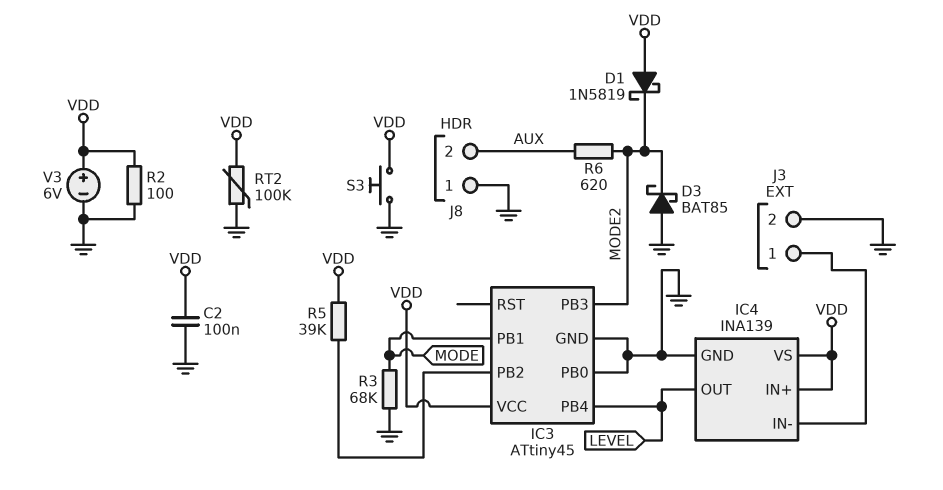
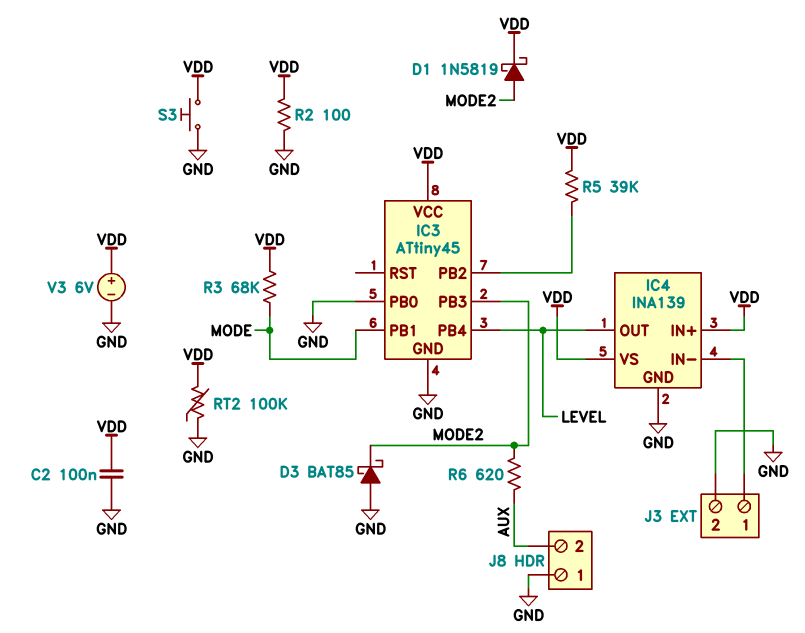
D1: schottky 1N5819 (A VDD, K MODE2) -> schottky 1N5819 (A MODE2, K VDD)
R3: 68k (GND, MODE) -> 68k (MODE, VDD)

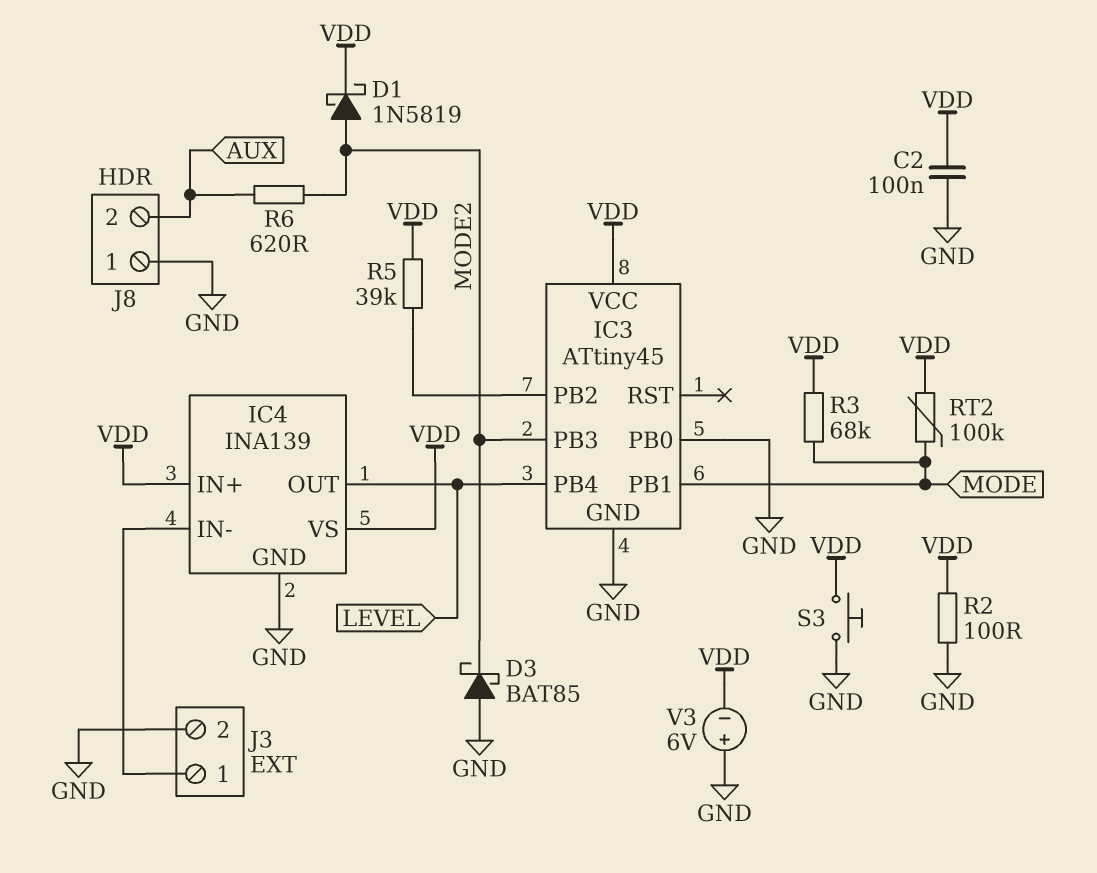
RT2: 100k (GND, VDD) -> 100k (MODE, VDD)
V3: 6V (plus VDD, minus GND) -> 6V (plus GND, minus VDD)

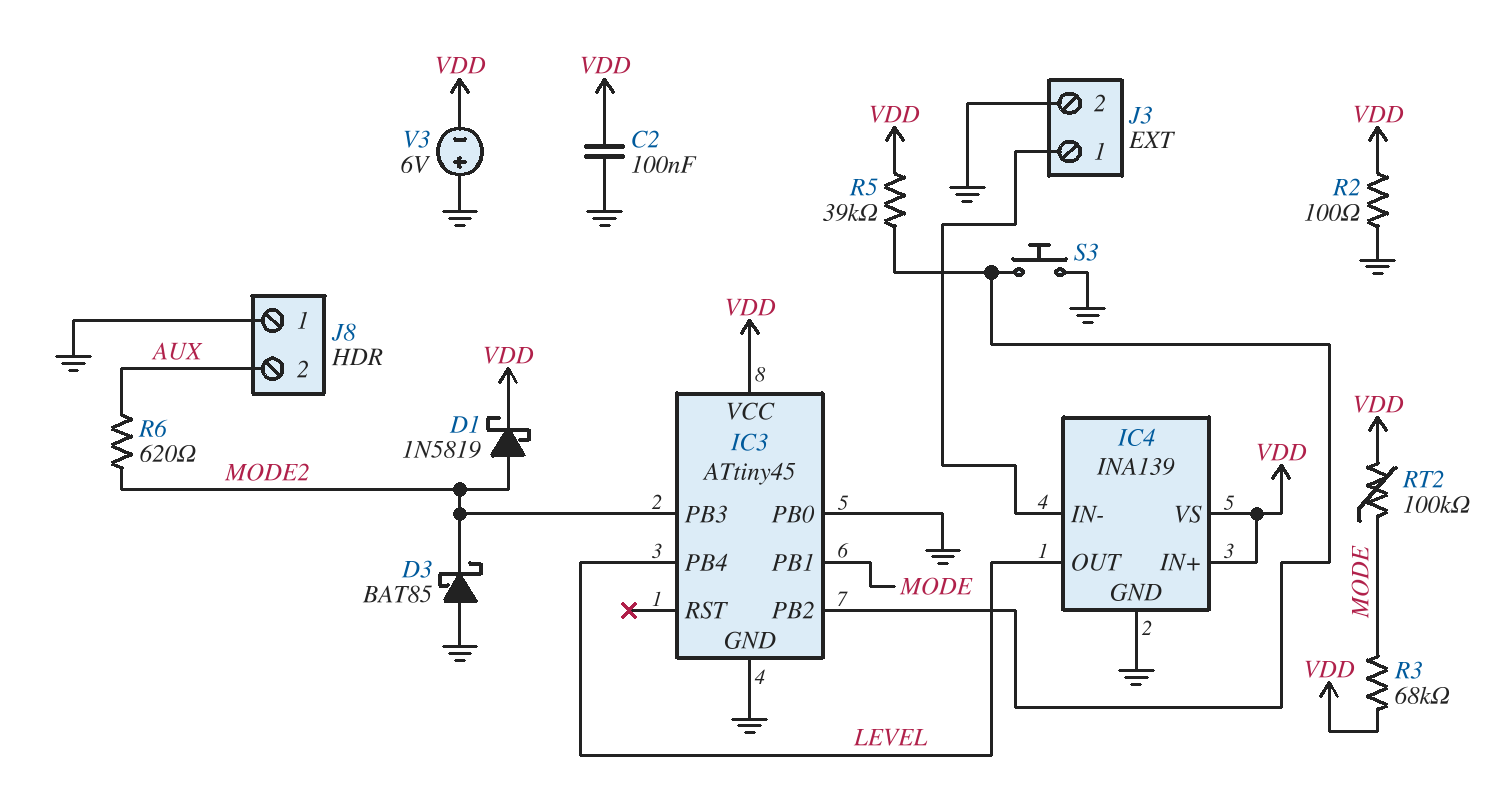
S3: button (GND, VDD) -> button (GND, IC3/PB2)

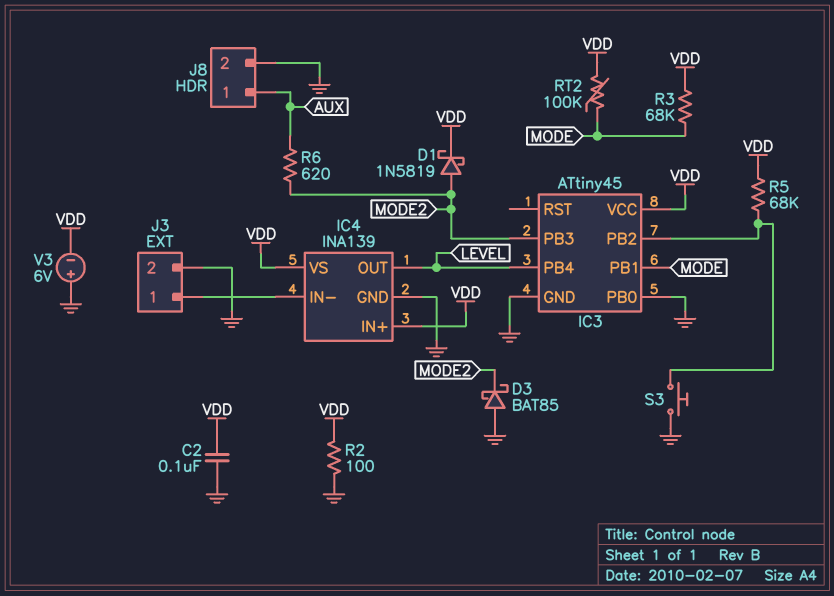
J8 pin 1: GND -> AUX
J8 pin 2: AUX -> GND
R5: 39k (IC3/PB2, VDD) -> 68k (IC3/PB2, VDD)

